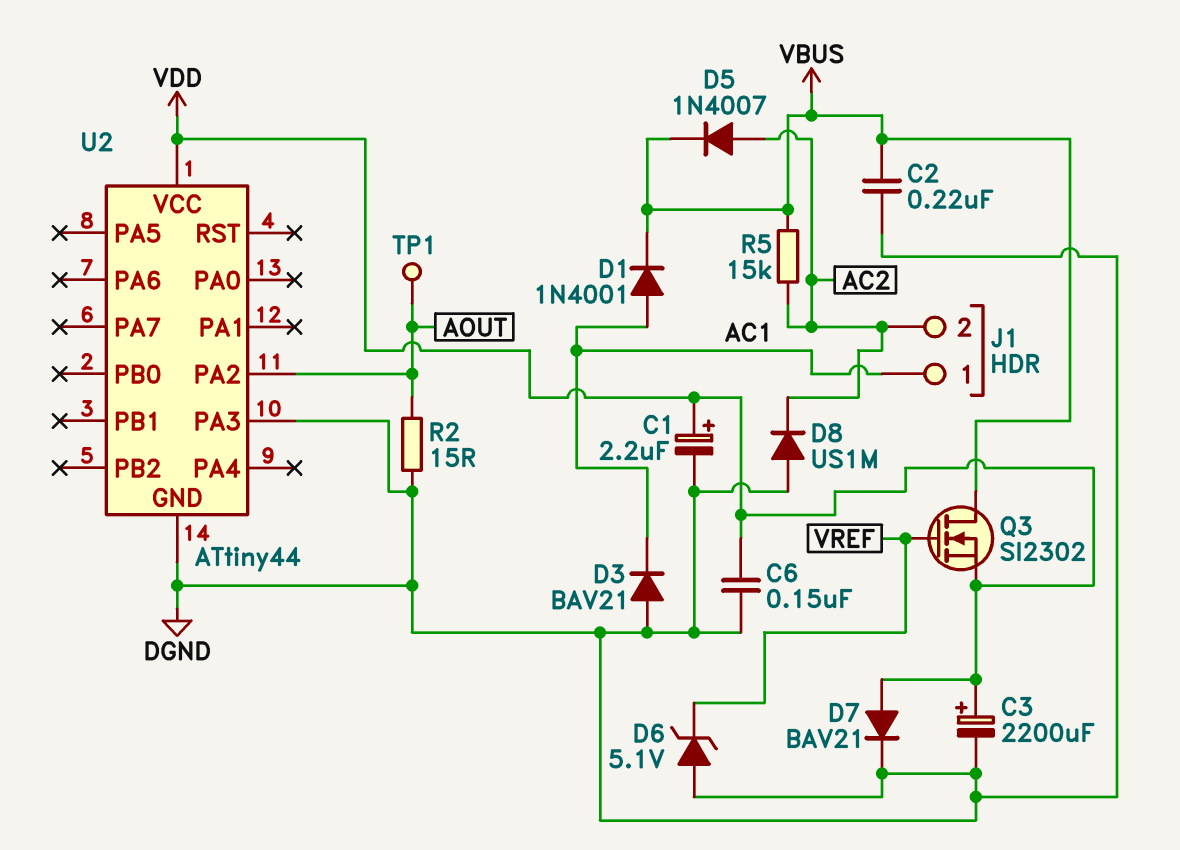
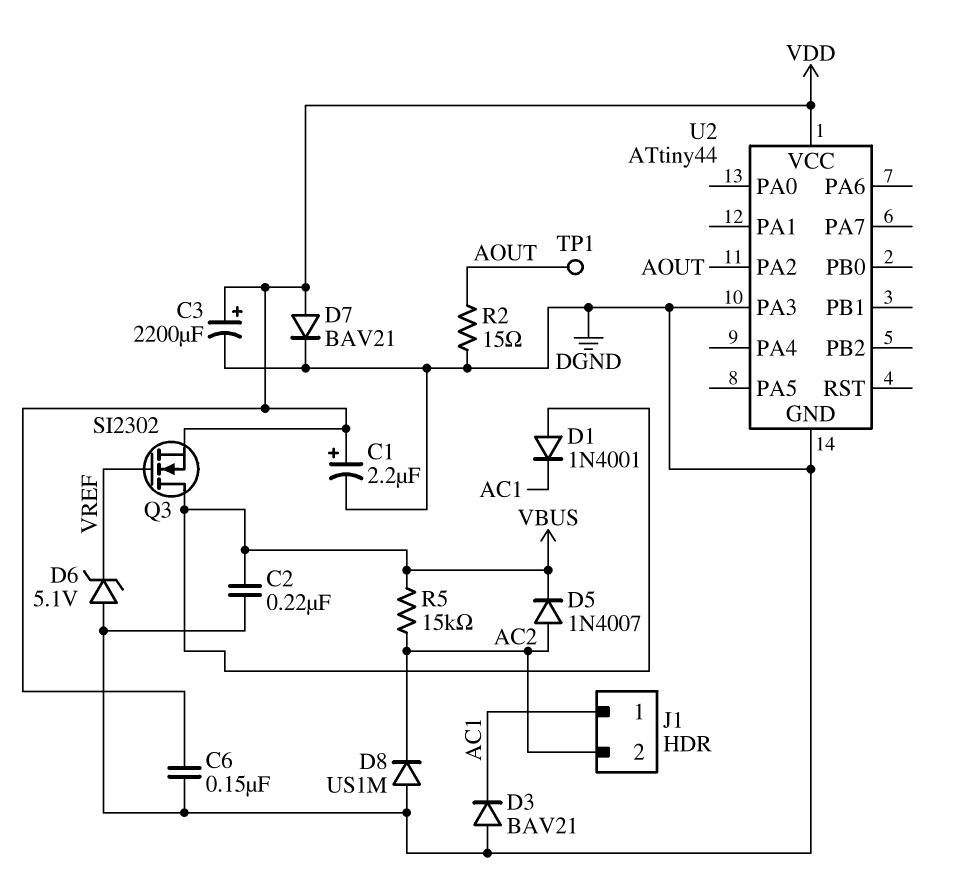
D1: diode 1N4001 (A AC1, K VBUS) -> diode 1N4001 (A VBUS, K AC1)

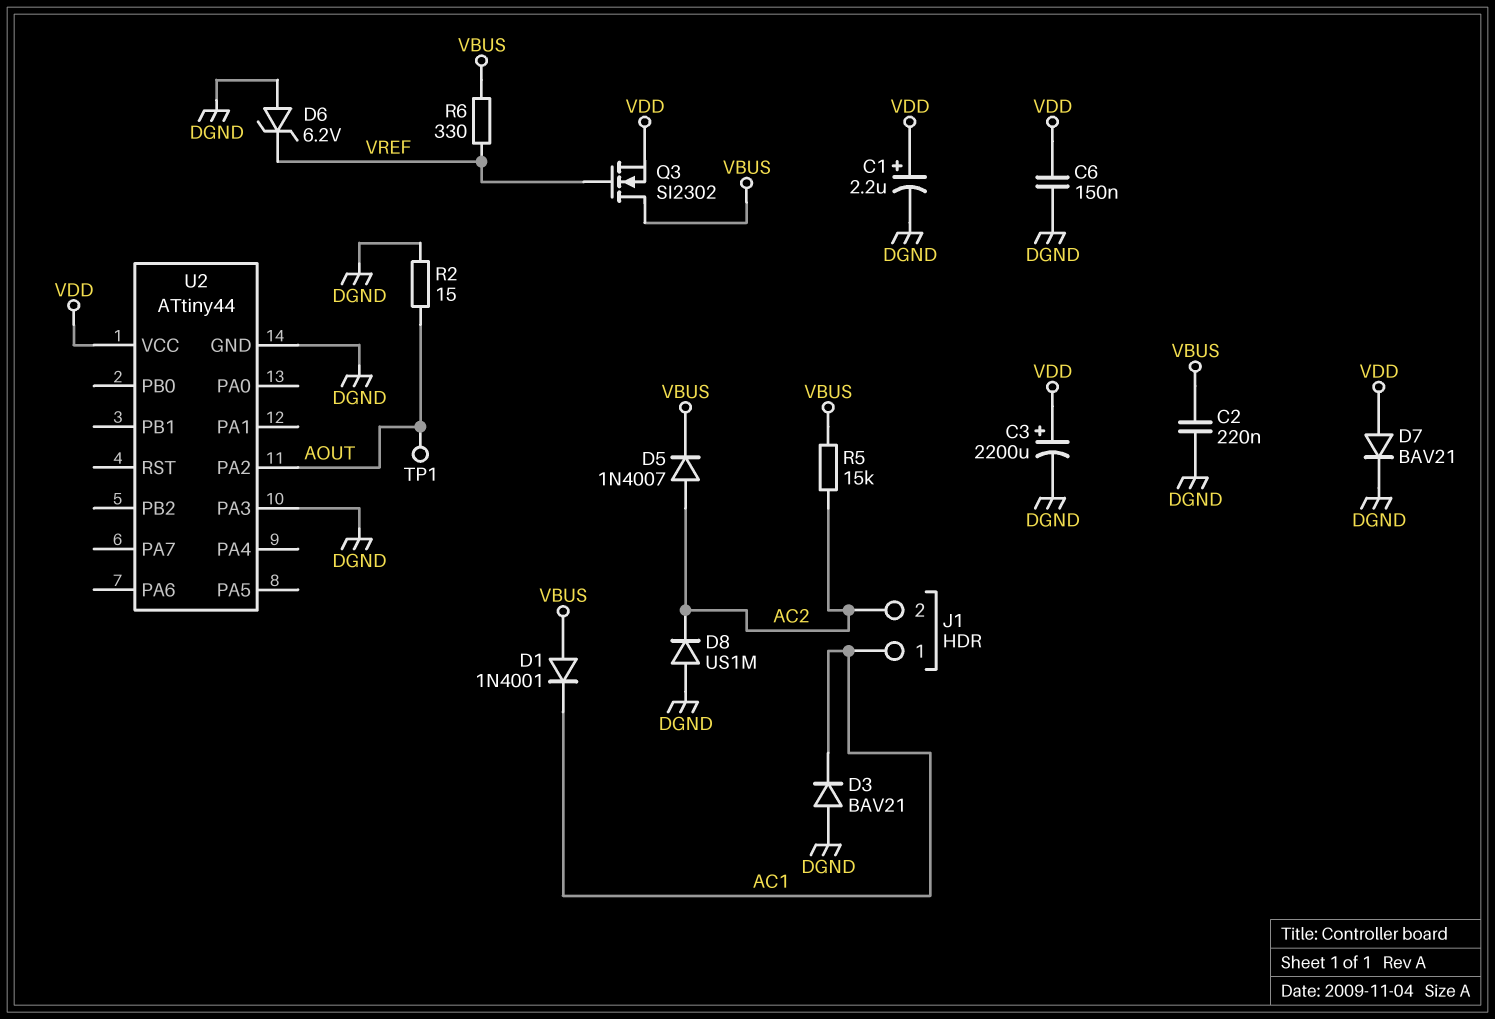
D6: zener 5.1V (A DGND, K VREF) -> zener 6.2V (A DGND, K VREF)
R6: none -> 330 (VBUS, VREF)

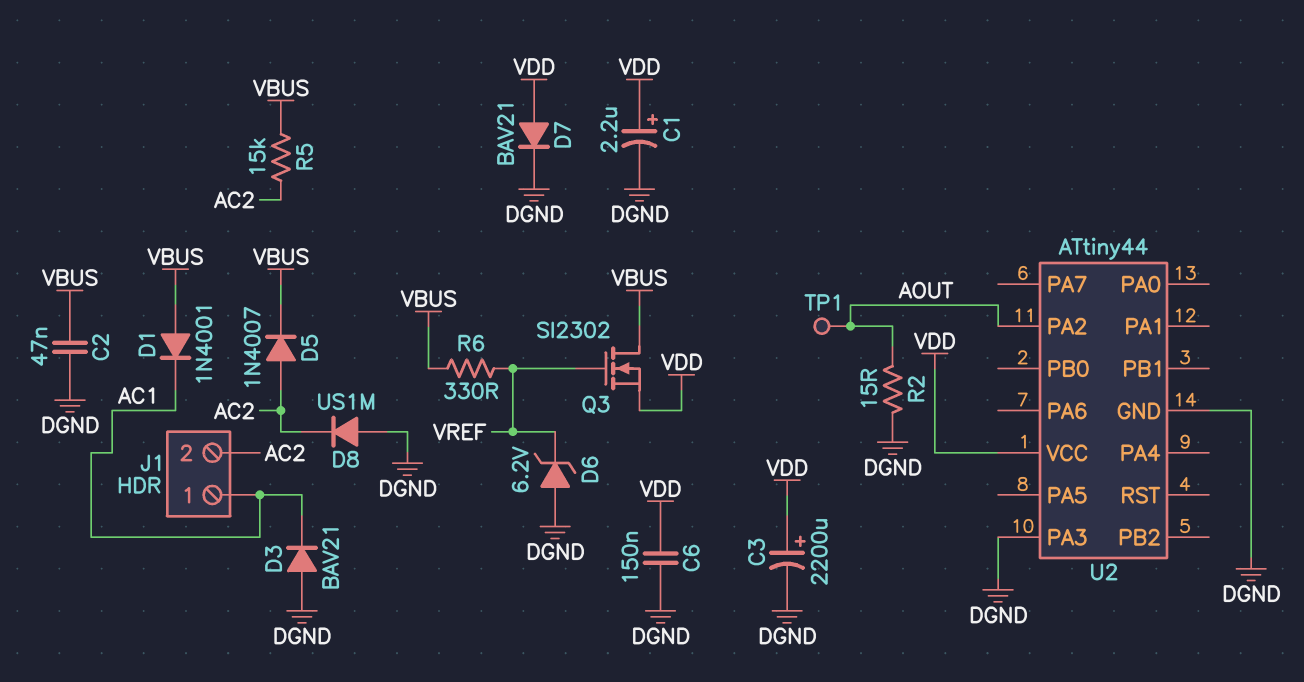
C2: 220nF (DGND, VBUS) -> 47nF (DGND, VBUS)

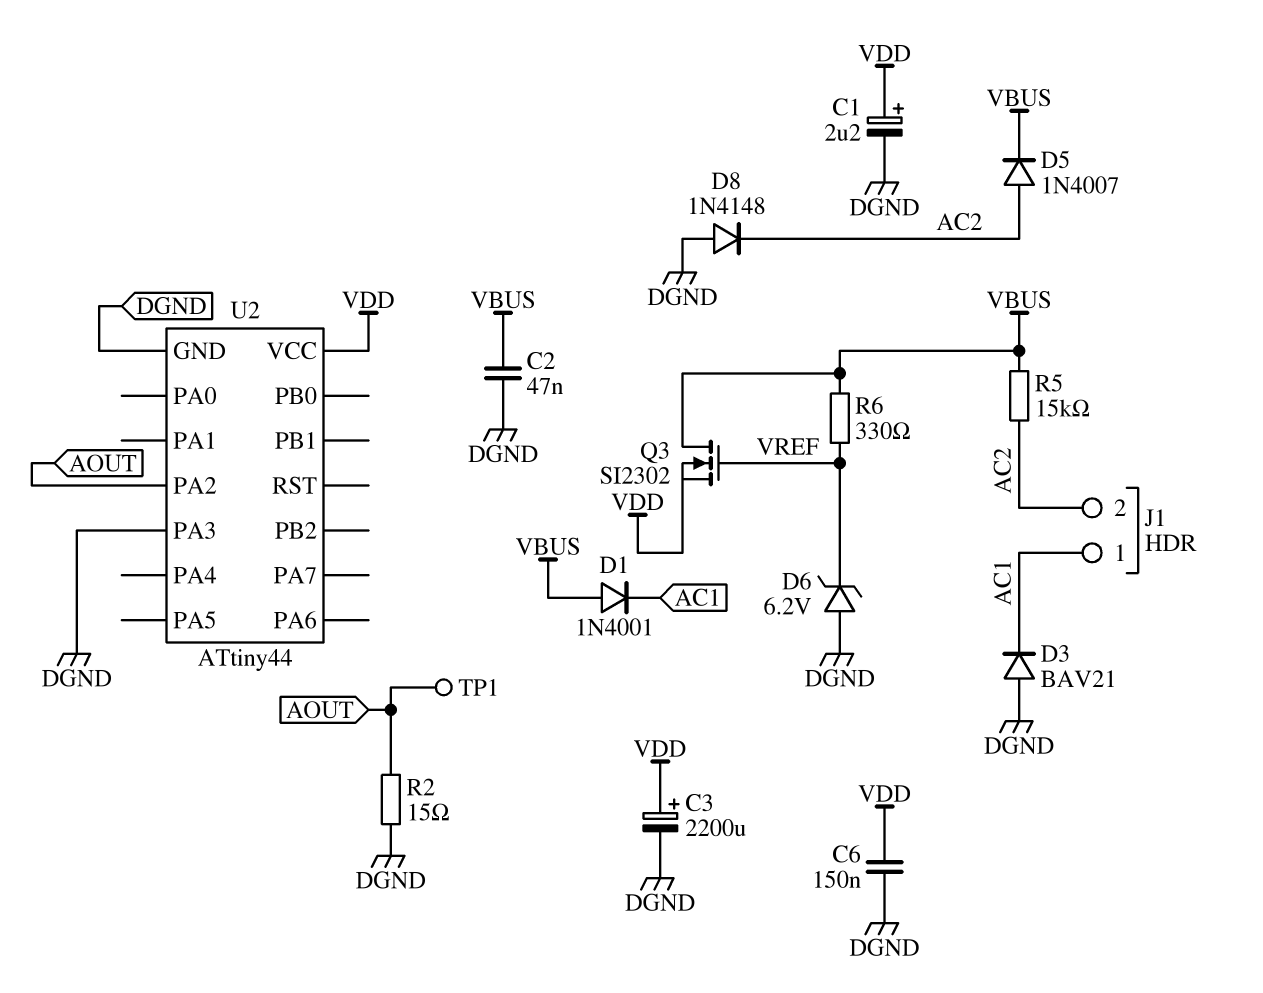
D7: diode BAV21 (A VDD, K DGND) -> none
D8: diode US1M (A DGND, K AC2) -> diode 1N4148 (A DGND, K AC2)

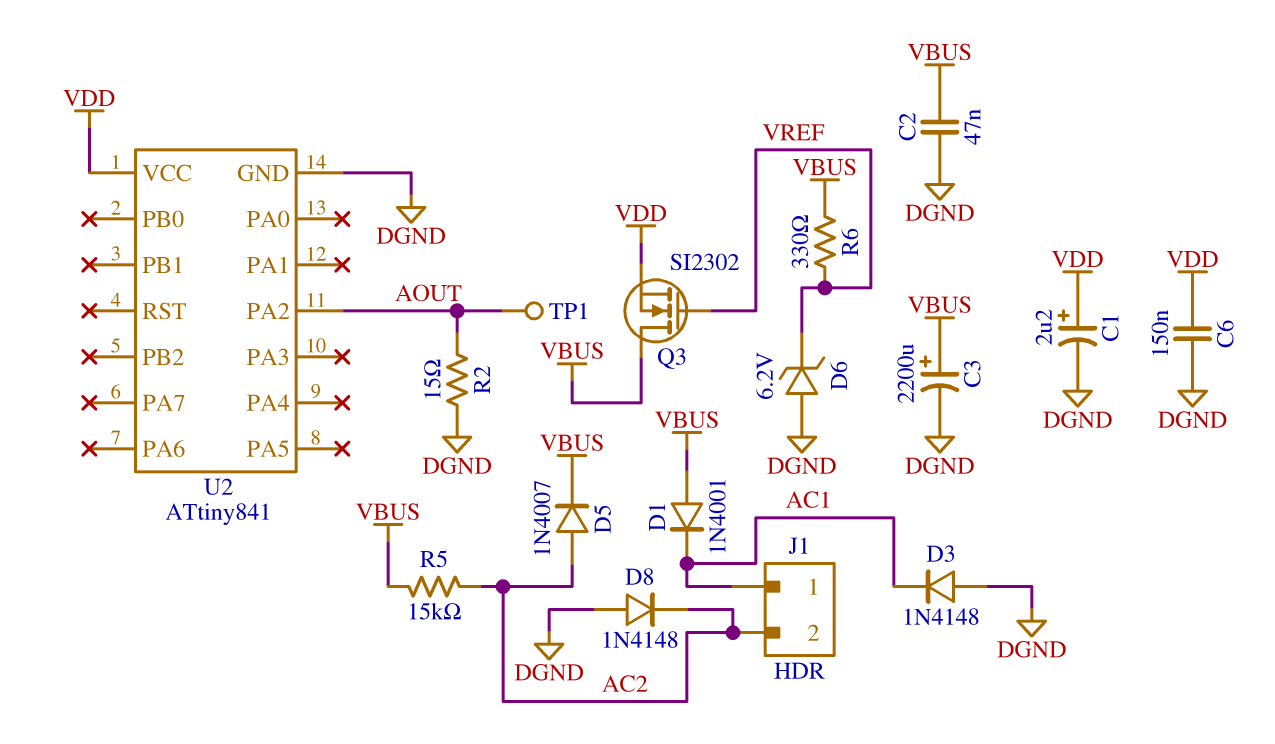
C3: 2200uF (plus VDD, minus DGND) -> 2200uF (plus VBUS, minus DGND)
D3: diode BAV21 (A DGND, K AC1) -> diode 1N4148 (A DGND, K AC1)
U2: ATtiny44 -> ATtiny841
U2 pin PA3: DGND -> none

